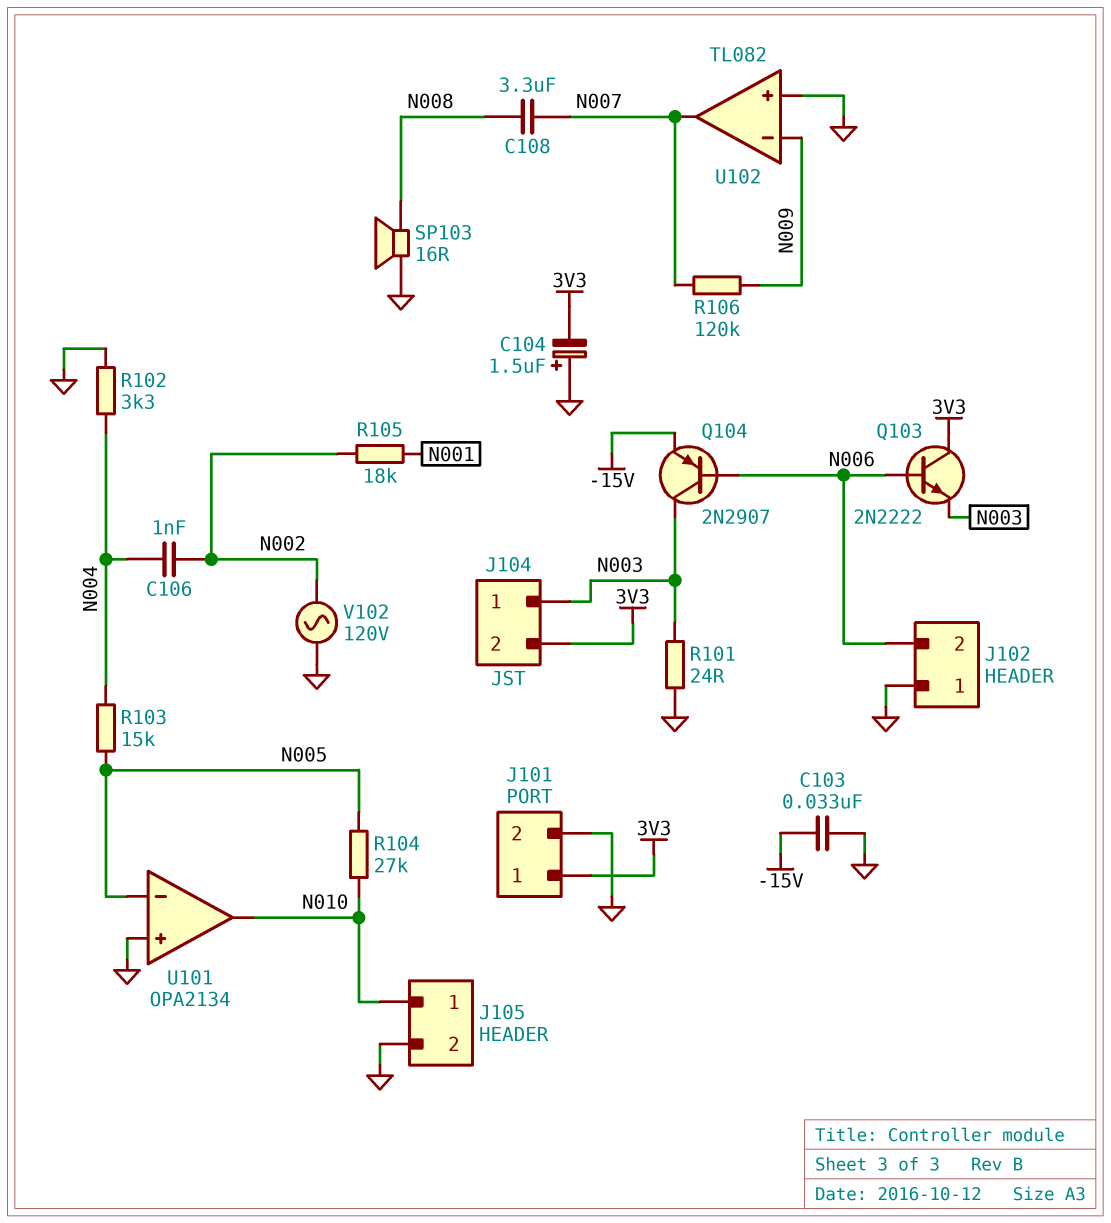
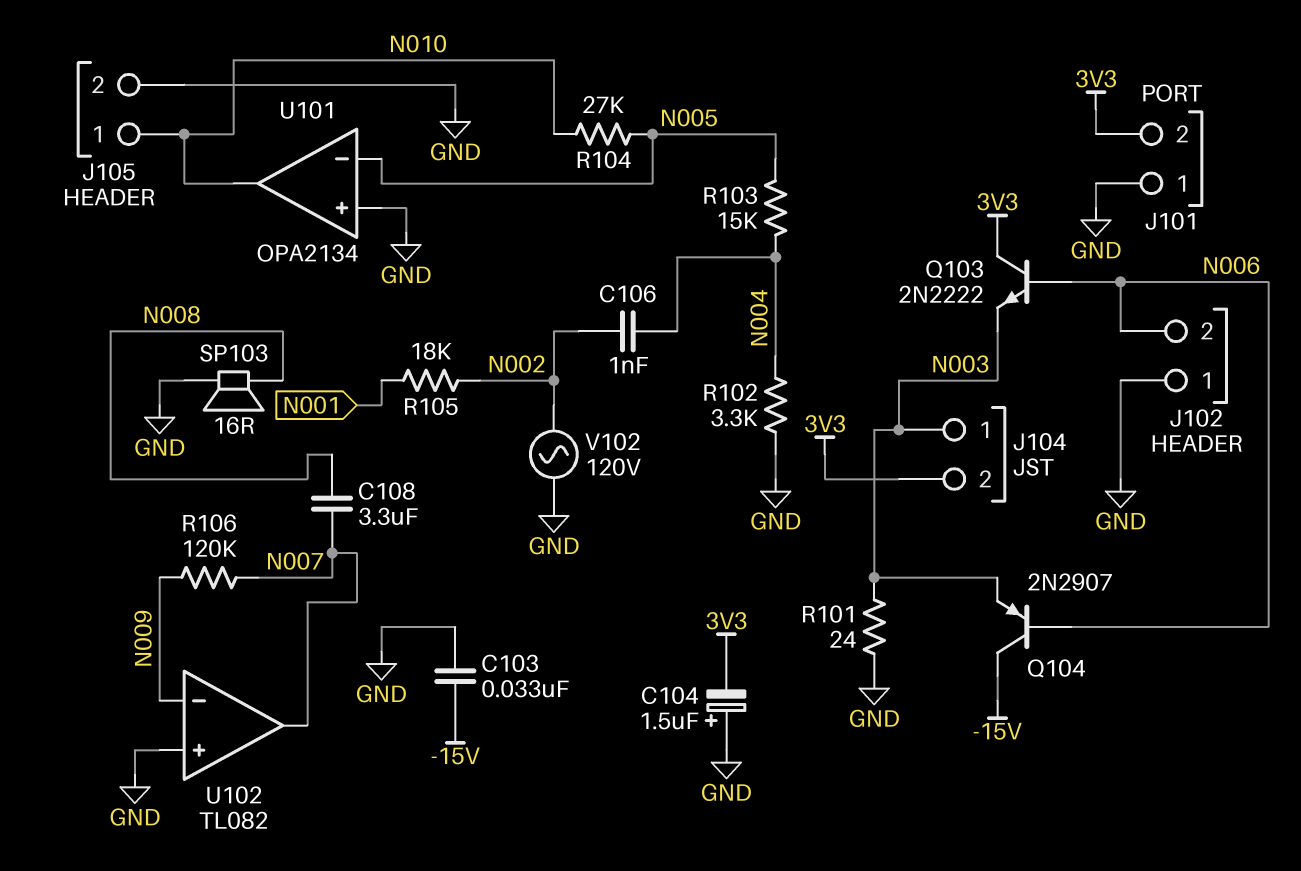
J101 pin 1: 3V3 -> GND
J101 pin 2: GND -> 3V3
Q104: PNP 2N2907 (B N006, C N003, E -15V) -> PNP 2N2907 (B N006, C -15V, E N003)

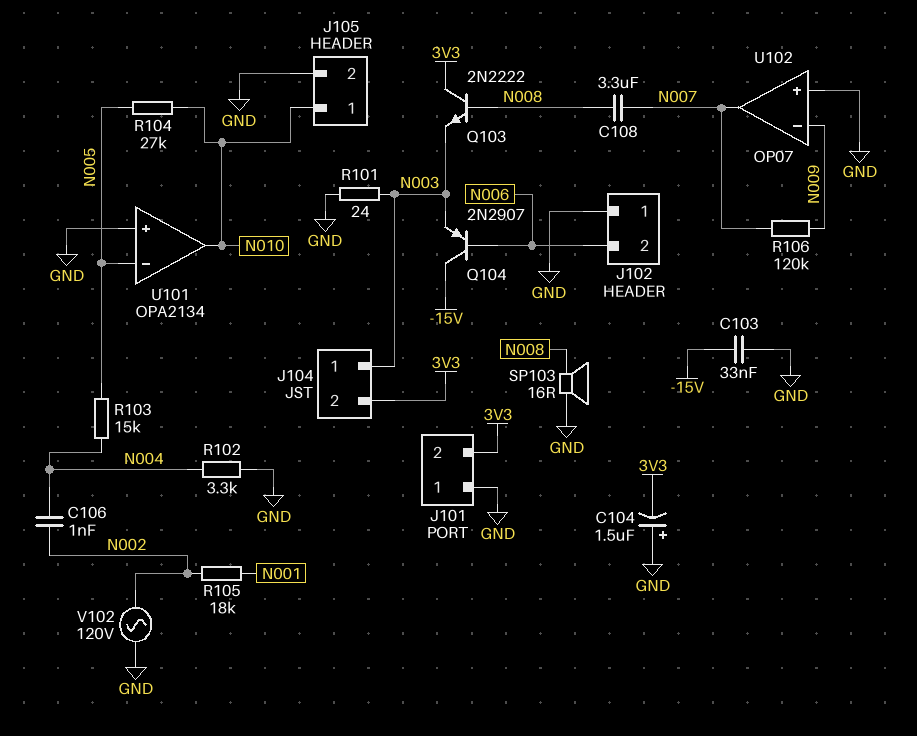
Q103: NPN 2N2222 (B N006, C 3V3, E N003) -> NPN 2N2222 (B N008, C 3V3, E N003)
U102: TL082 -> OP07

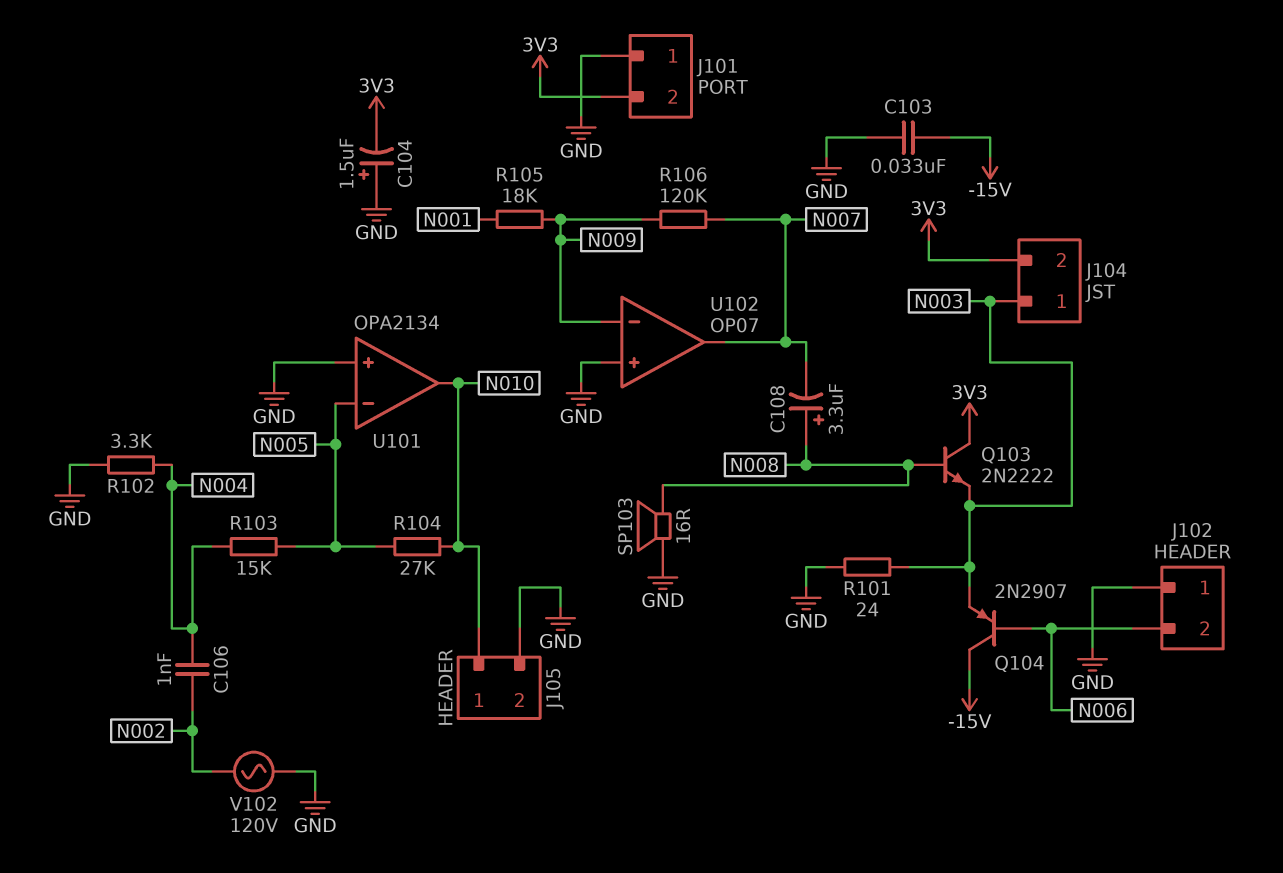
C108: 3.3uF (N007, N008) -> 3.3uF (plus N008, minus N007)
R105: 18k (N001, N002) -> 18k (N001, N009)

